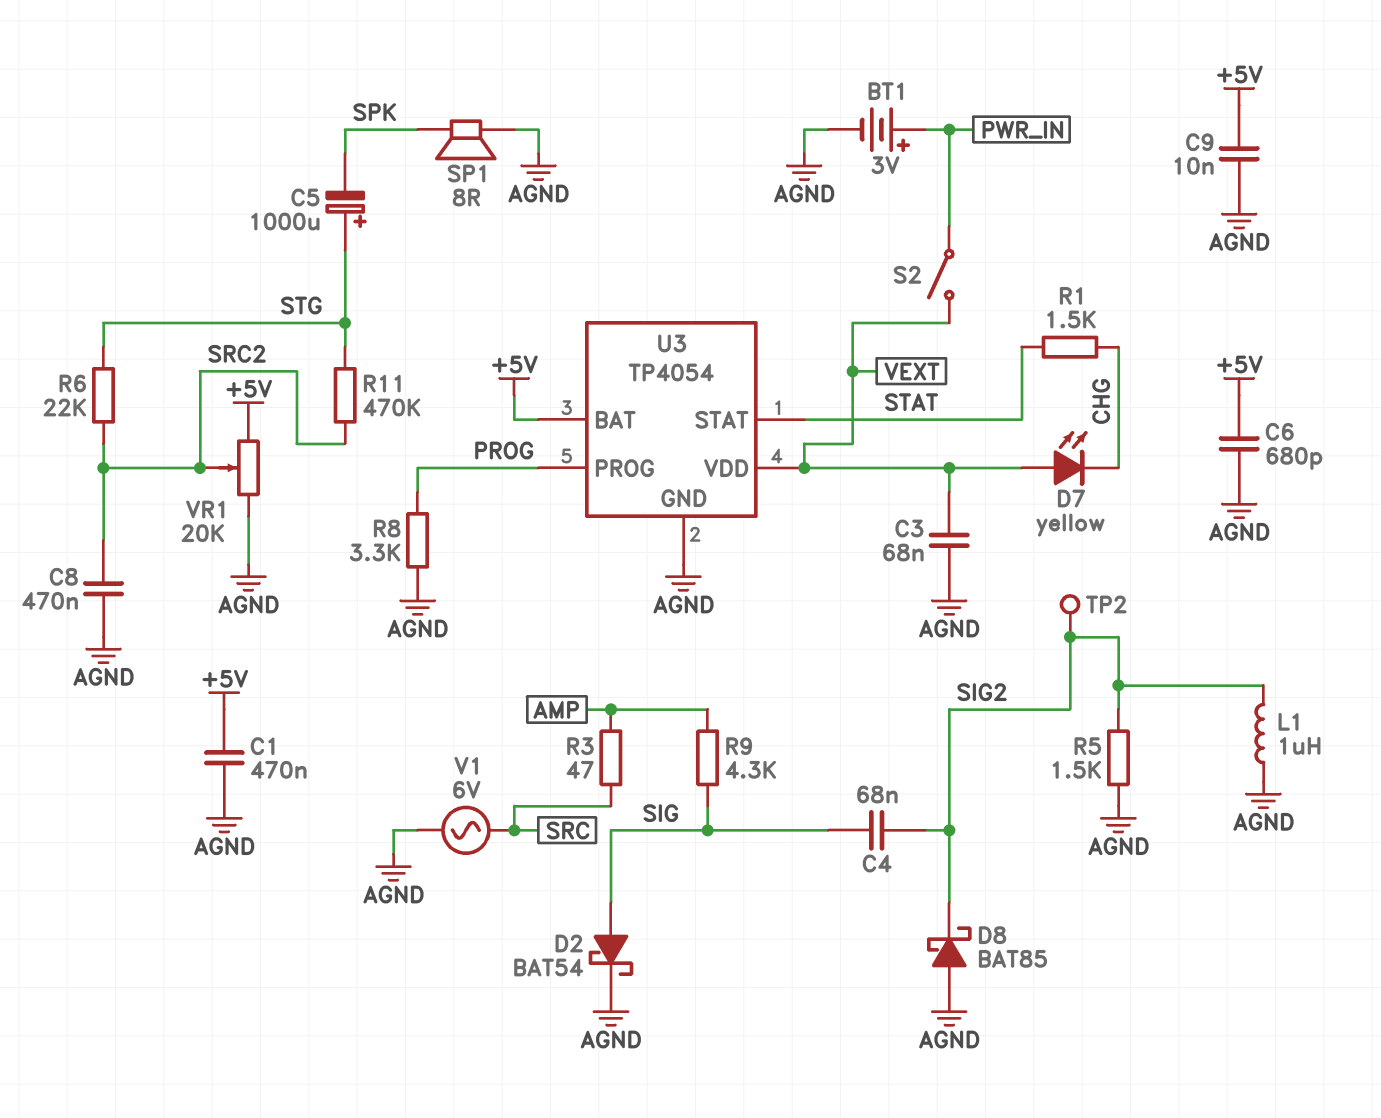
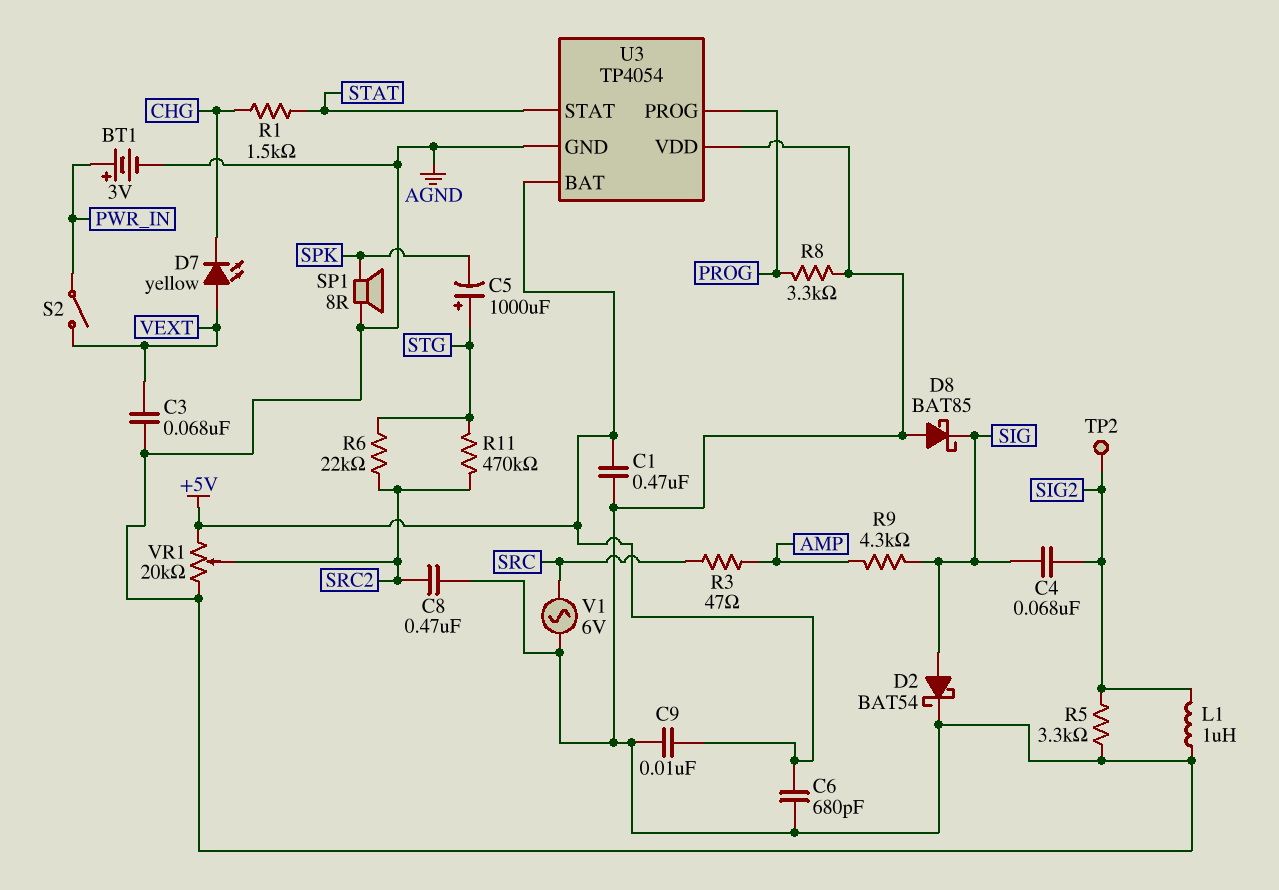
D8: schottky BAT85 (A AGND, K SIG2) -> schottky BAT85 (A AGND, K SIG)
R5: 1.5k (AGND, SIG2) -> 3.3k (AGND, SIG2)
U3 pin VDD: VEXT -> AGND

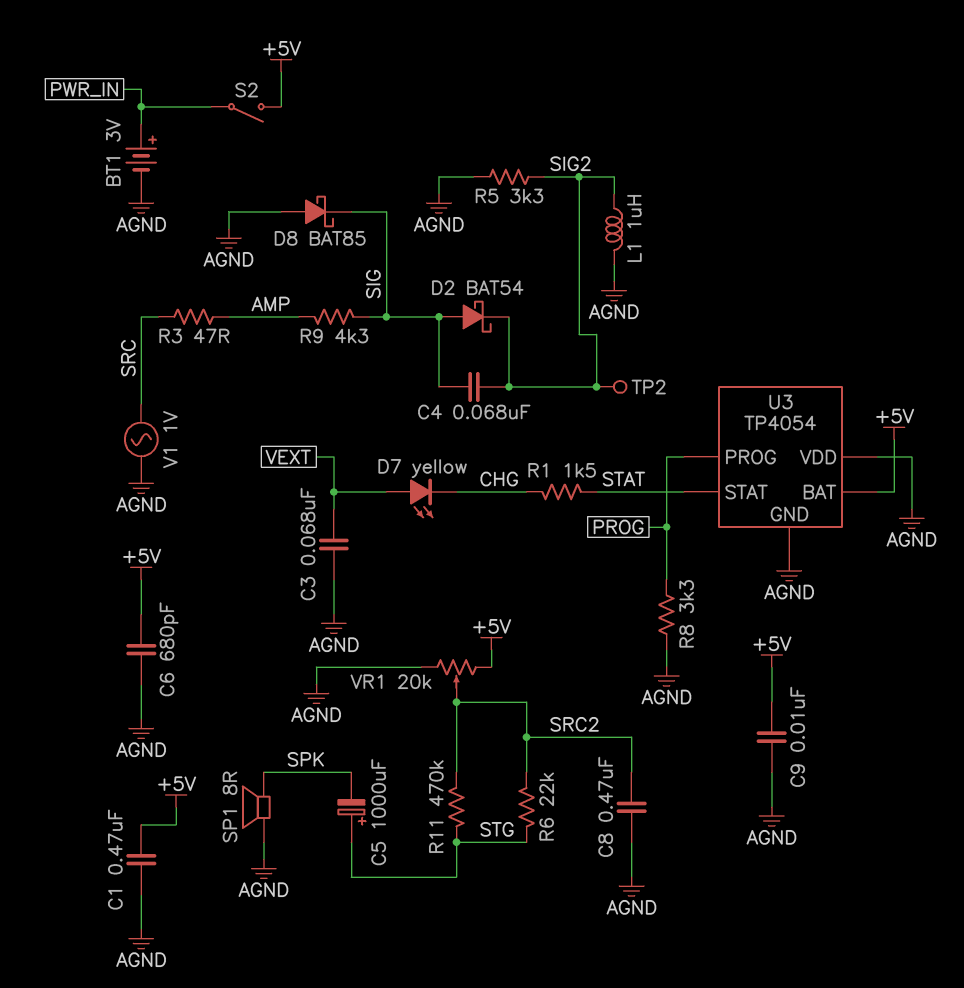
D2: schottky BAT54 (A SIG, K AGND) -> schottky BAT54 (A SIG, K SIG2)
S2: switch (PWR_IN, VEXT) -> switch (+5V, PWR_IN)
V1: AC 6V (AGND, SRC) -> AC 1V (AGND, SRC)

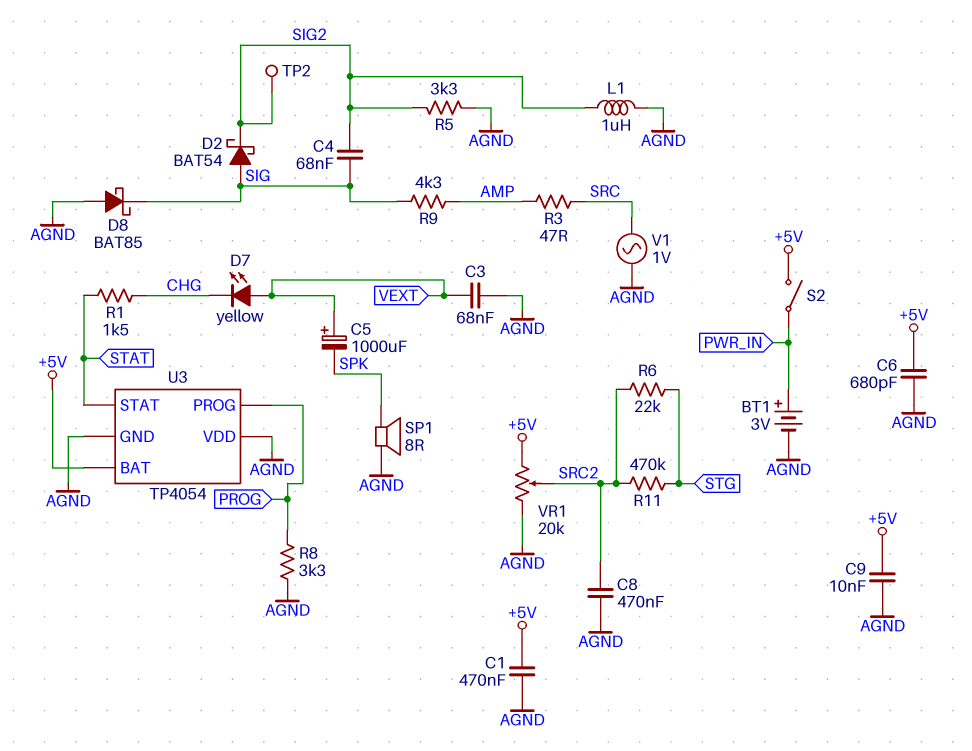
C5: 1000uF (plus STG, minus SPK) -> 1000uF (plus VEXT, minus SPK)

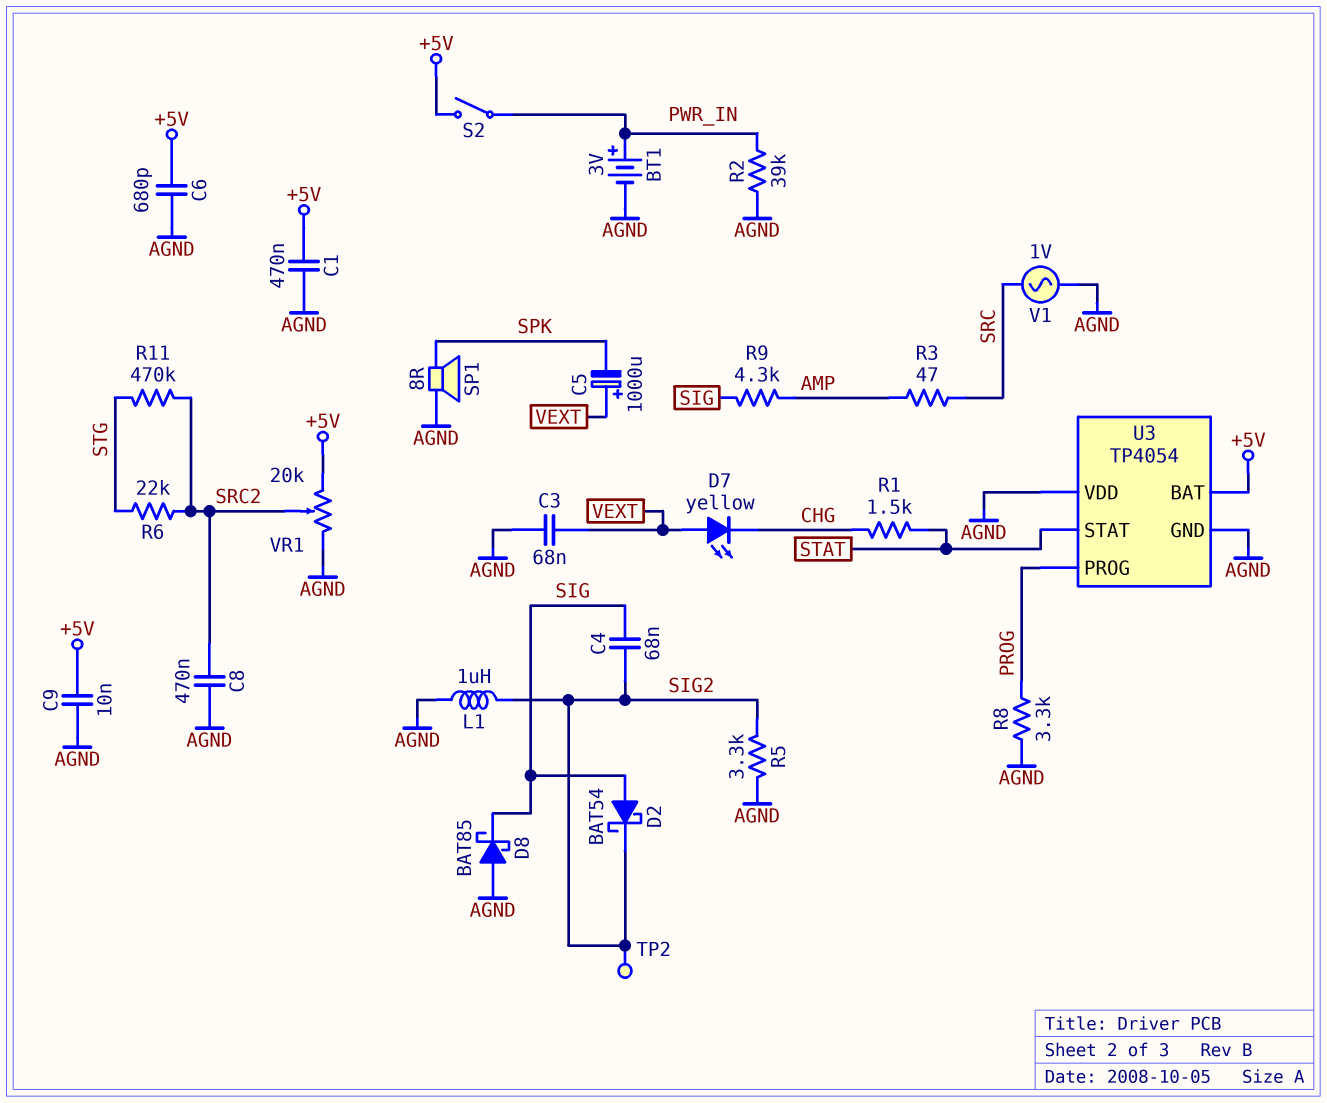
R2: none -> 39k (AGND, PWR_IN)

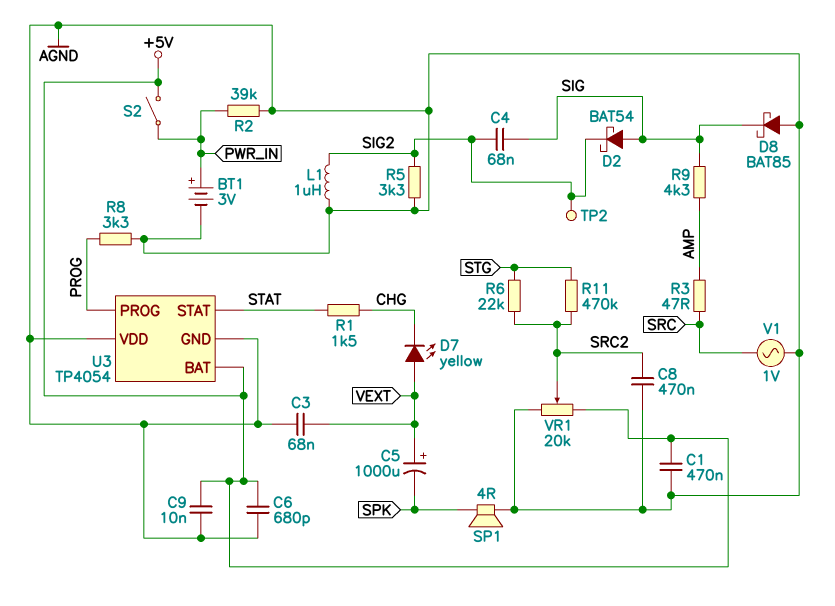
SP1: speaker 8R (AGND, SPK) -> speaker 4R (AGND, SPK)

